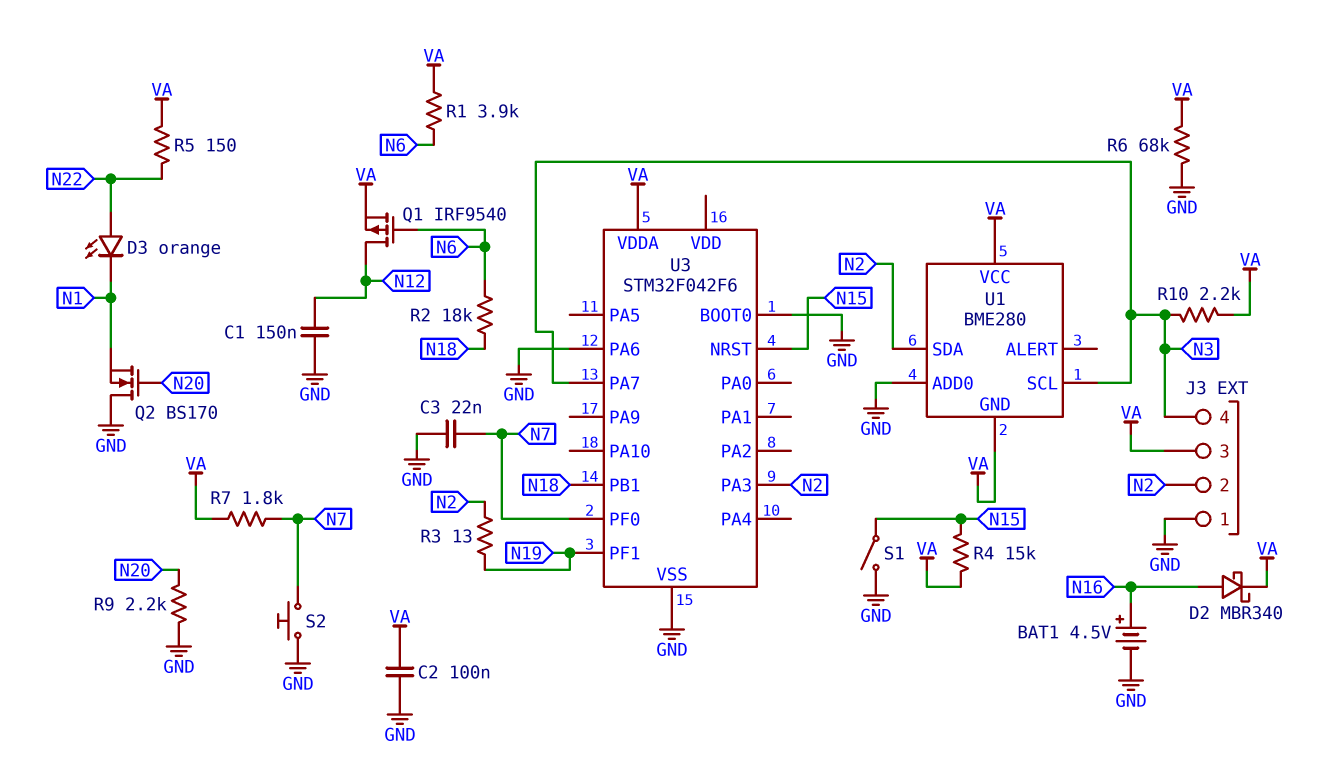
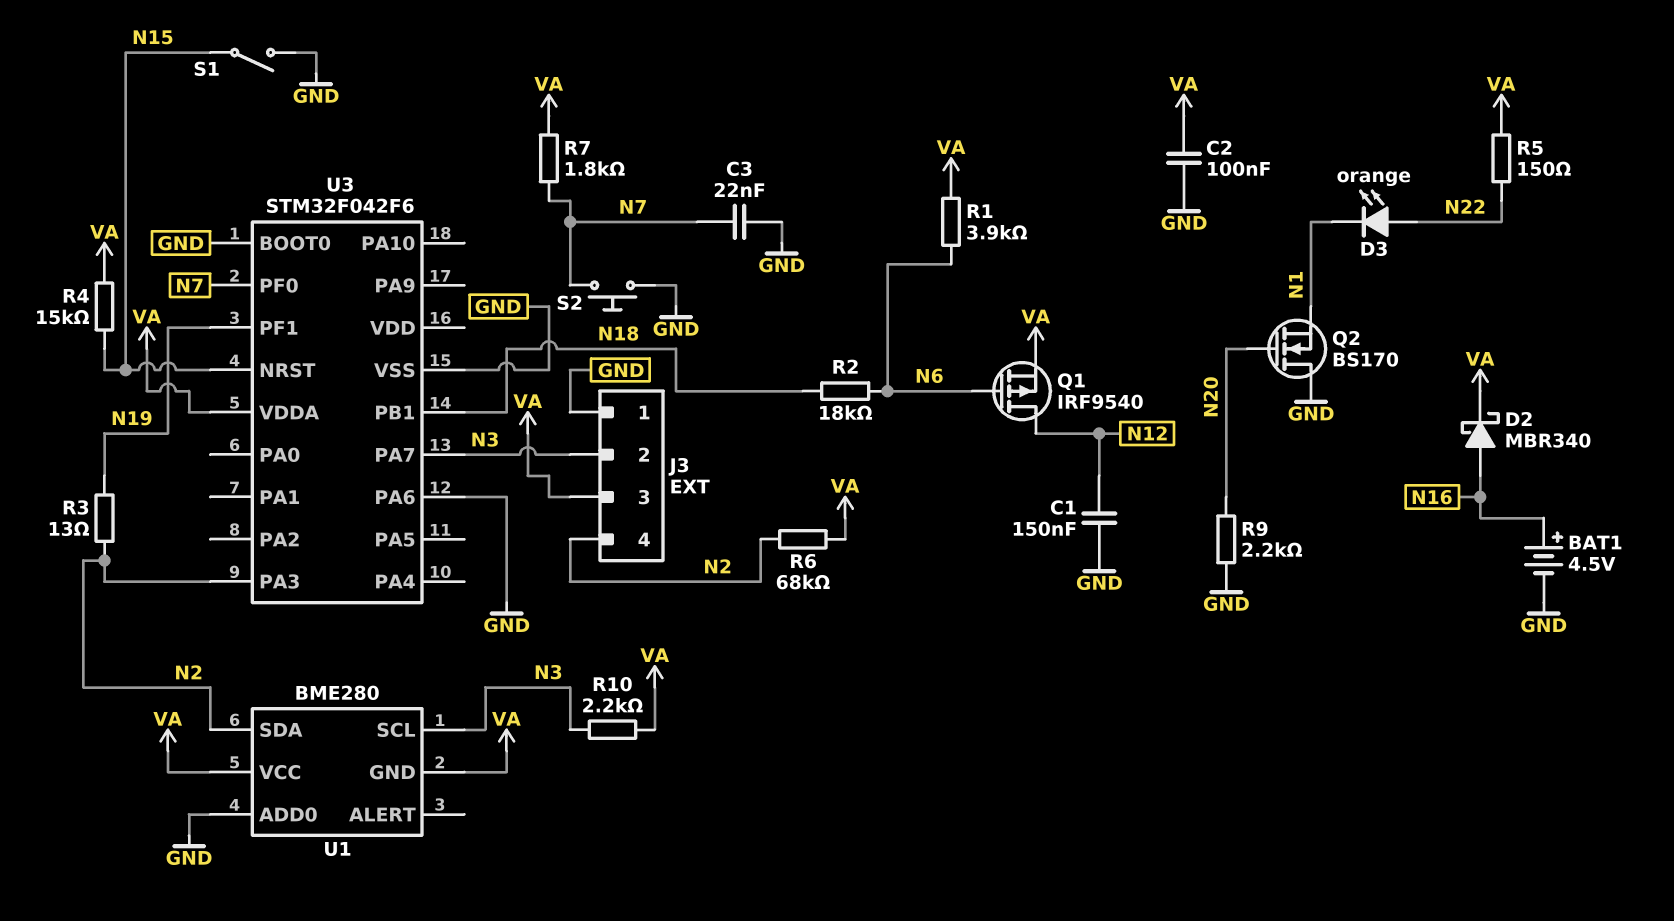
J3 pin 2: N2 -> N3
J3 pin 4: N3 -> N2
R6: 68k (GND, VA) -> 68k (N2, VA)

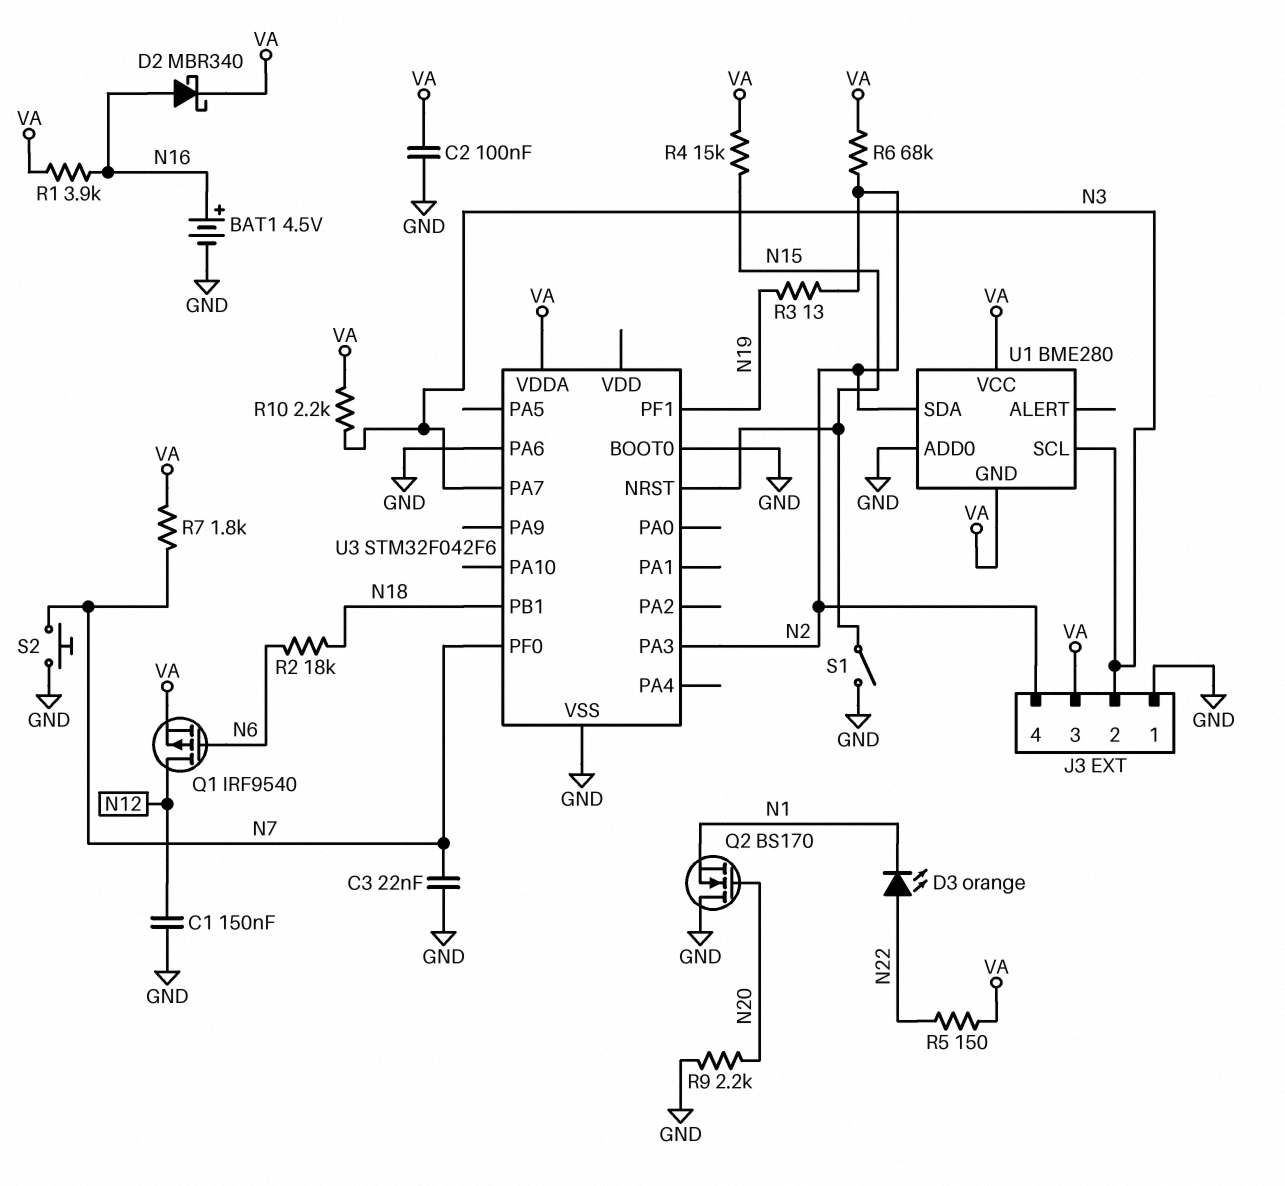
R1: 3.9k (N6, VA) -> 3.9k (N16, VA)

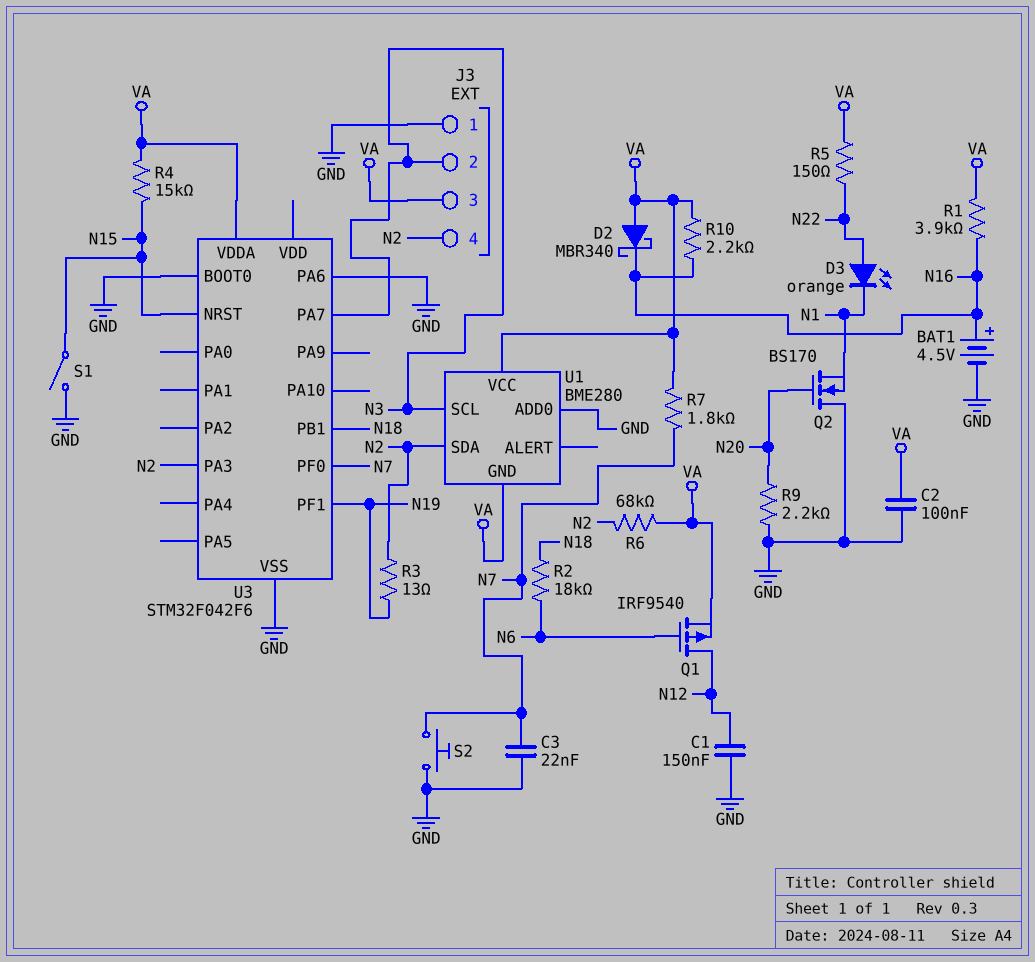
D2: schottky MBR340 (A N16, K VA) -> schottky MBR340 (A VA, K N16)
R10: 2.2k (N3, VA) -> 2.2k (N16, VA)

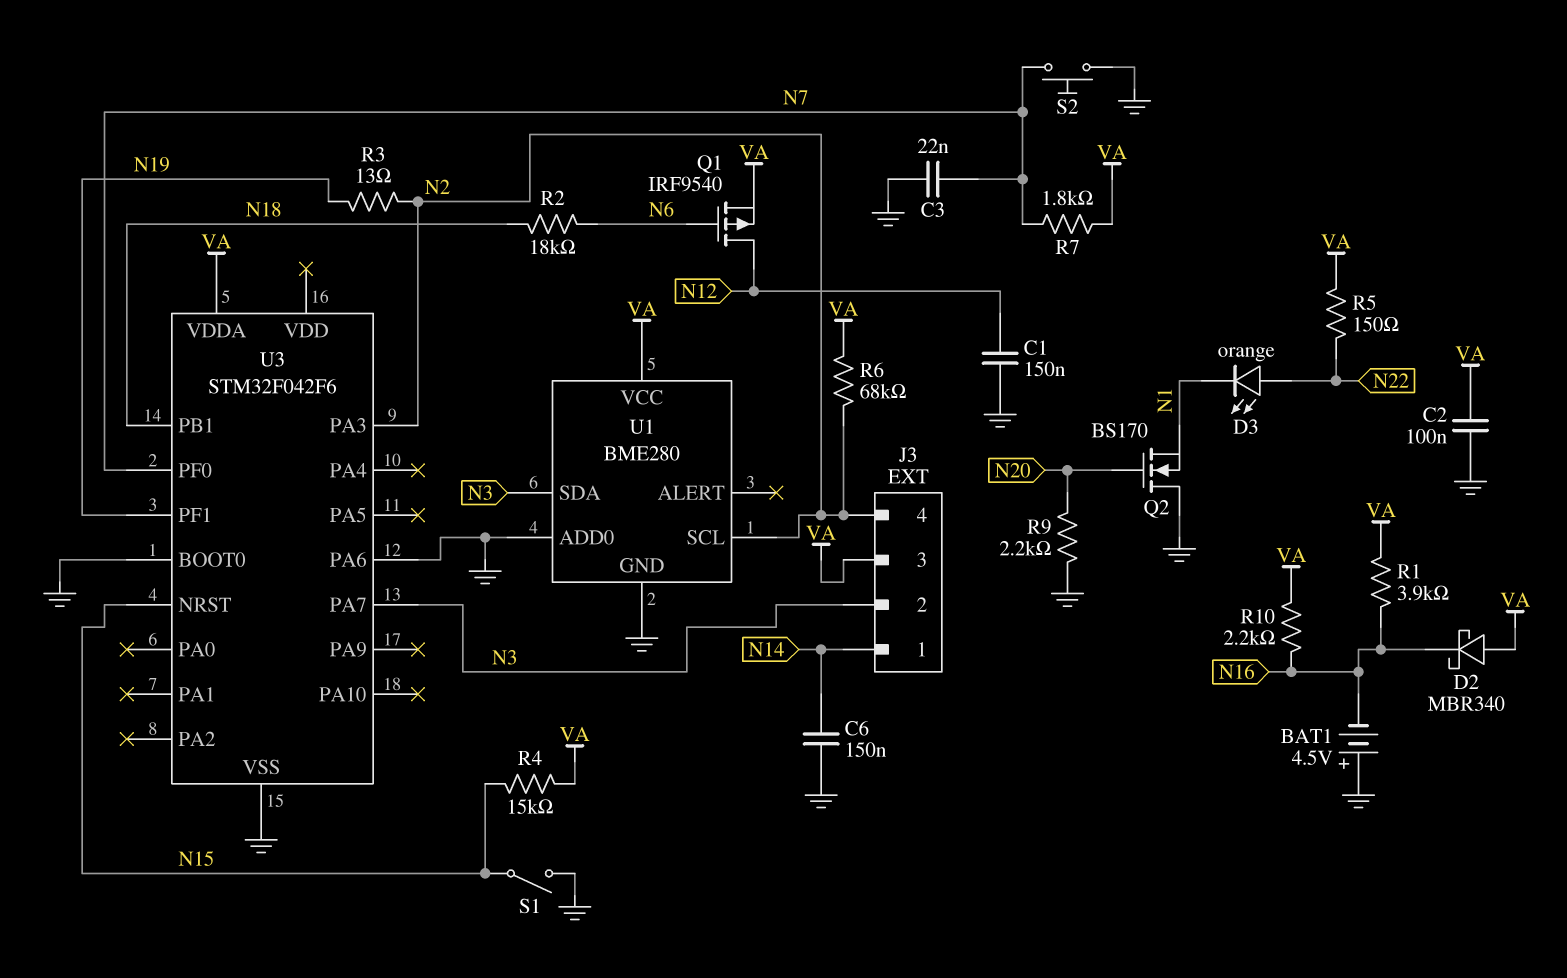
BAT1: 4.5V (plus N16, minus GND) -> 4.5V (plus GND, minus N16)
C6: none -> 150nF (GND, N14)
J3 pin 1: GND -> N14
U1 pin GND: VA -> GND
U1 pin SCL: N3 -> N2
U1 pin SDA: N2 -> N3

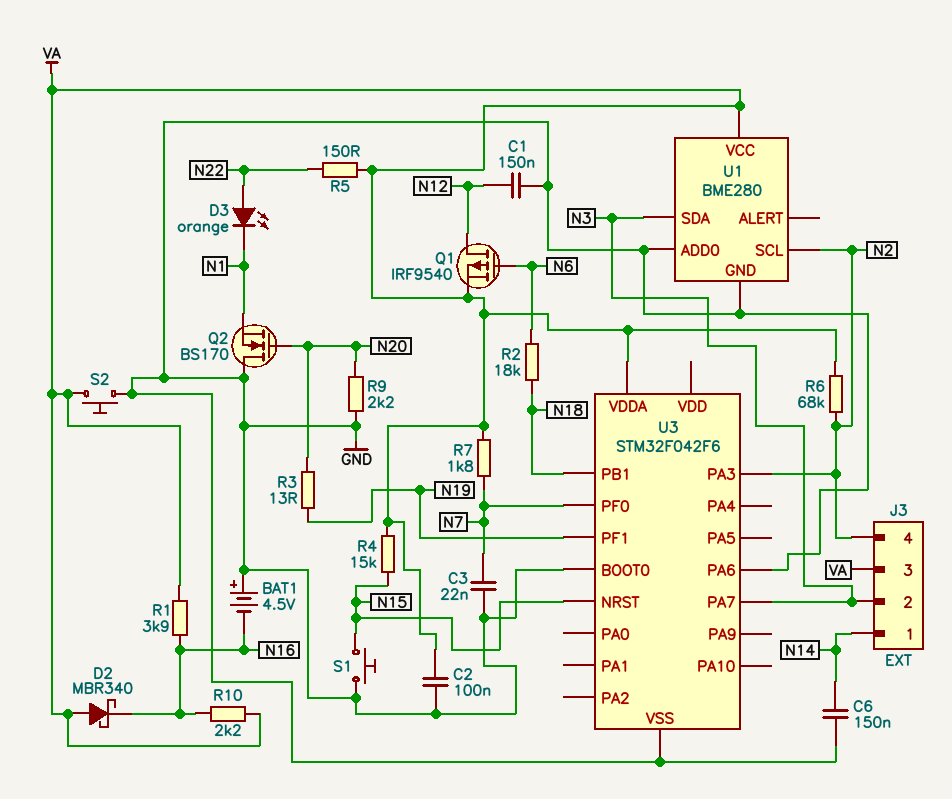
R3: 13 (N2, N19) -> 13 (N19, N20)
S1: switch (GND, N15) -> button (GND, N15)
S2: button (GND, N7) -> button (GND, VA)

